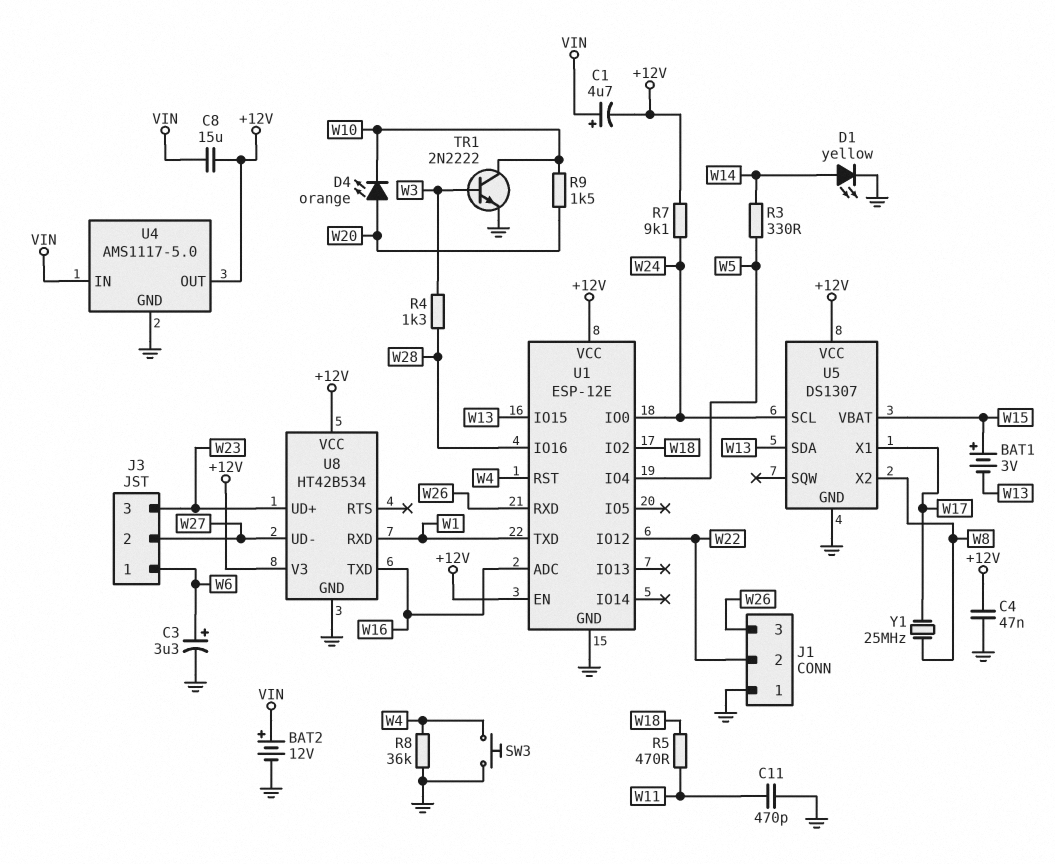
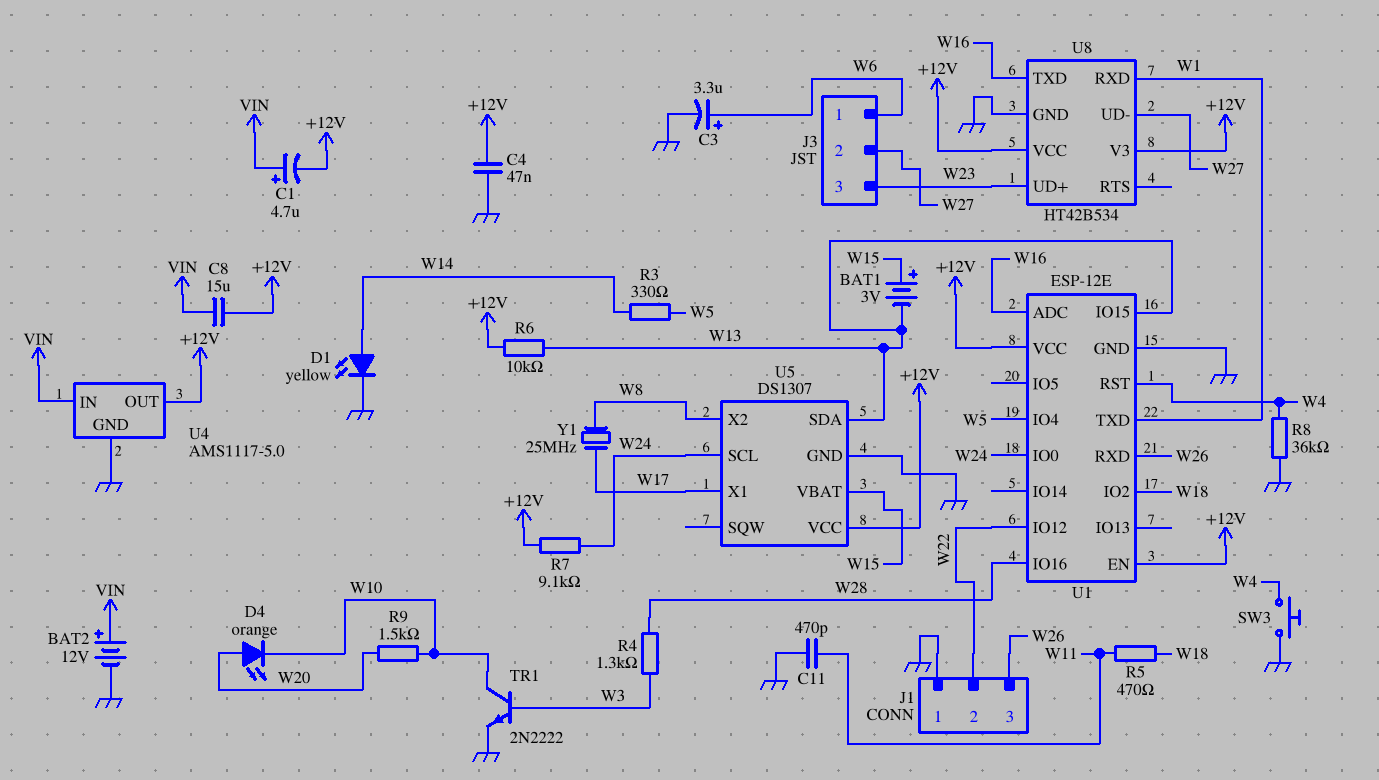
R6: none -> 10k (+12V, W13)

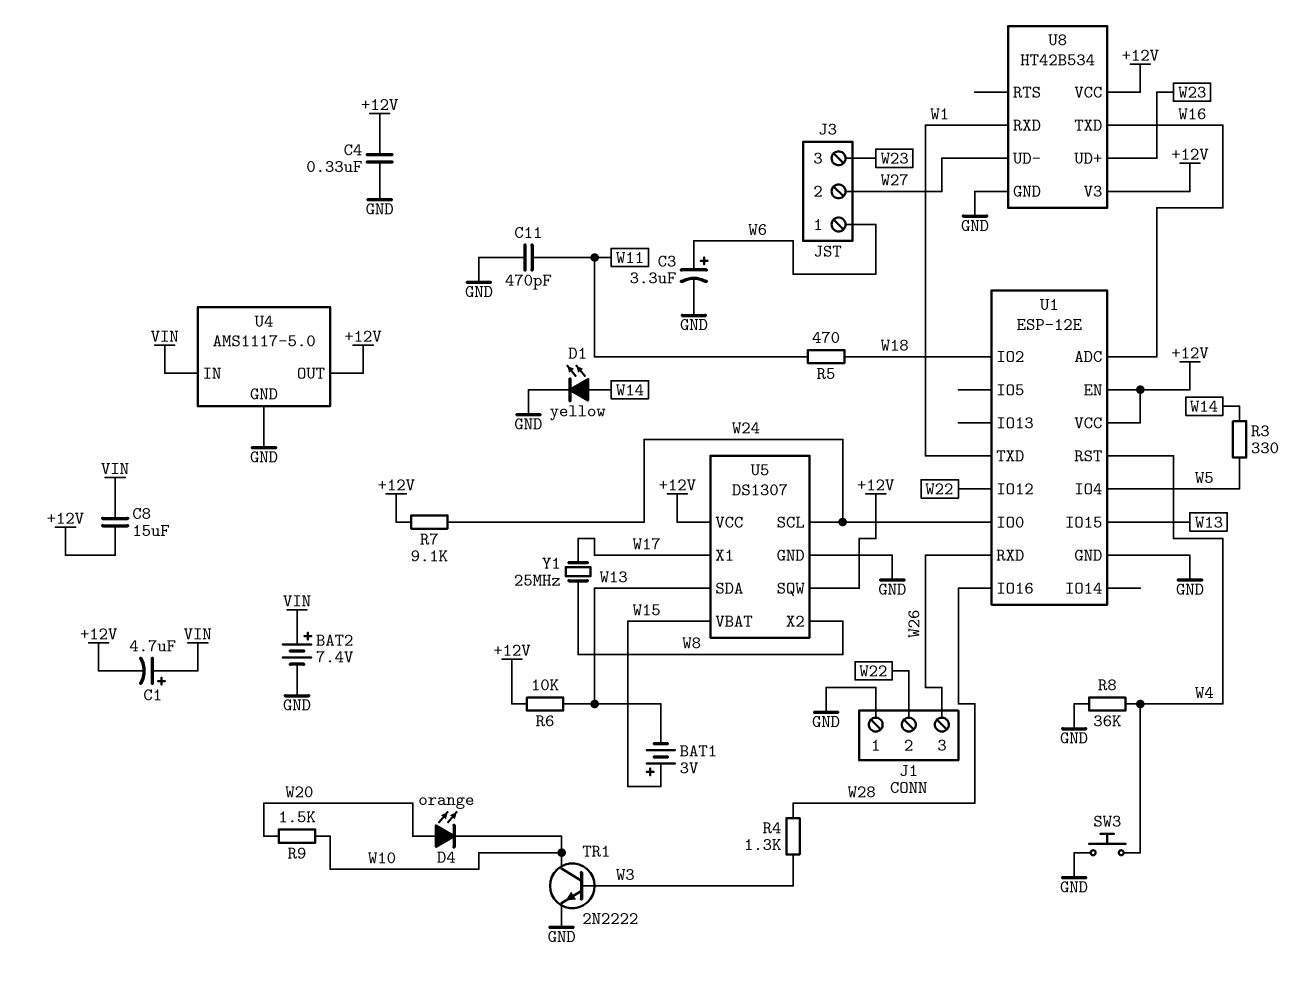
BAT2: 12V (plus VIN, minus GND) -> 7.4V (plus VIN, minus GND)
C4: 47nF (+12V, GND) -> 330nF (+12V, GND)
U5 pin SQW: none -> +12V

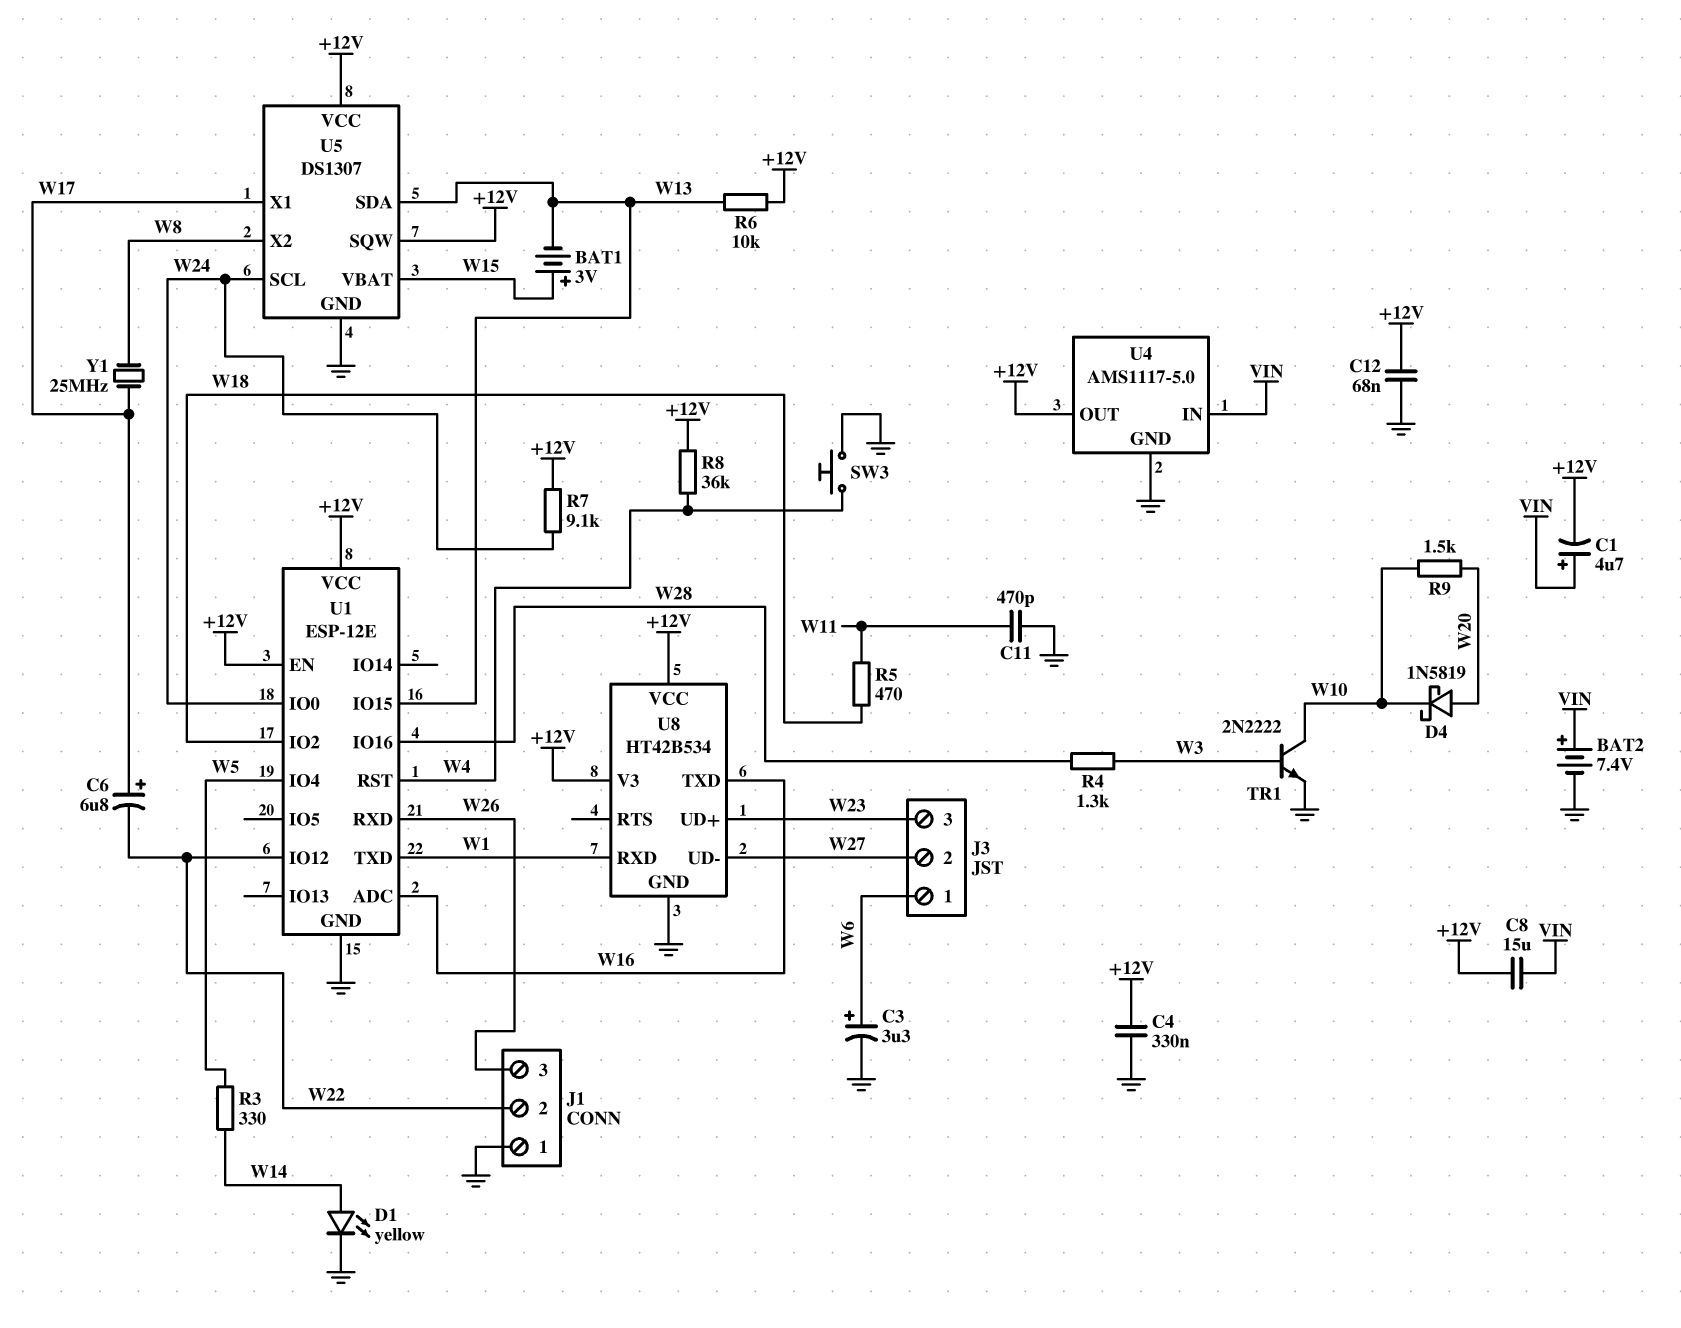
C6: none -> 6.8uF (plus W17, minus W22)
C12: none -> 68nF (+12V, GND)
D4: LED orange (A W20, K W10) -> schottky 1N5819 (A W20, K W10)
R8: 36k (GND, W4) -> 36k (+12V, W4)

